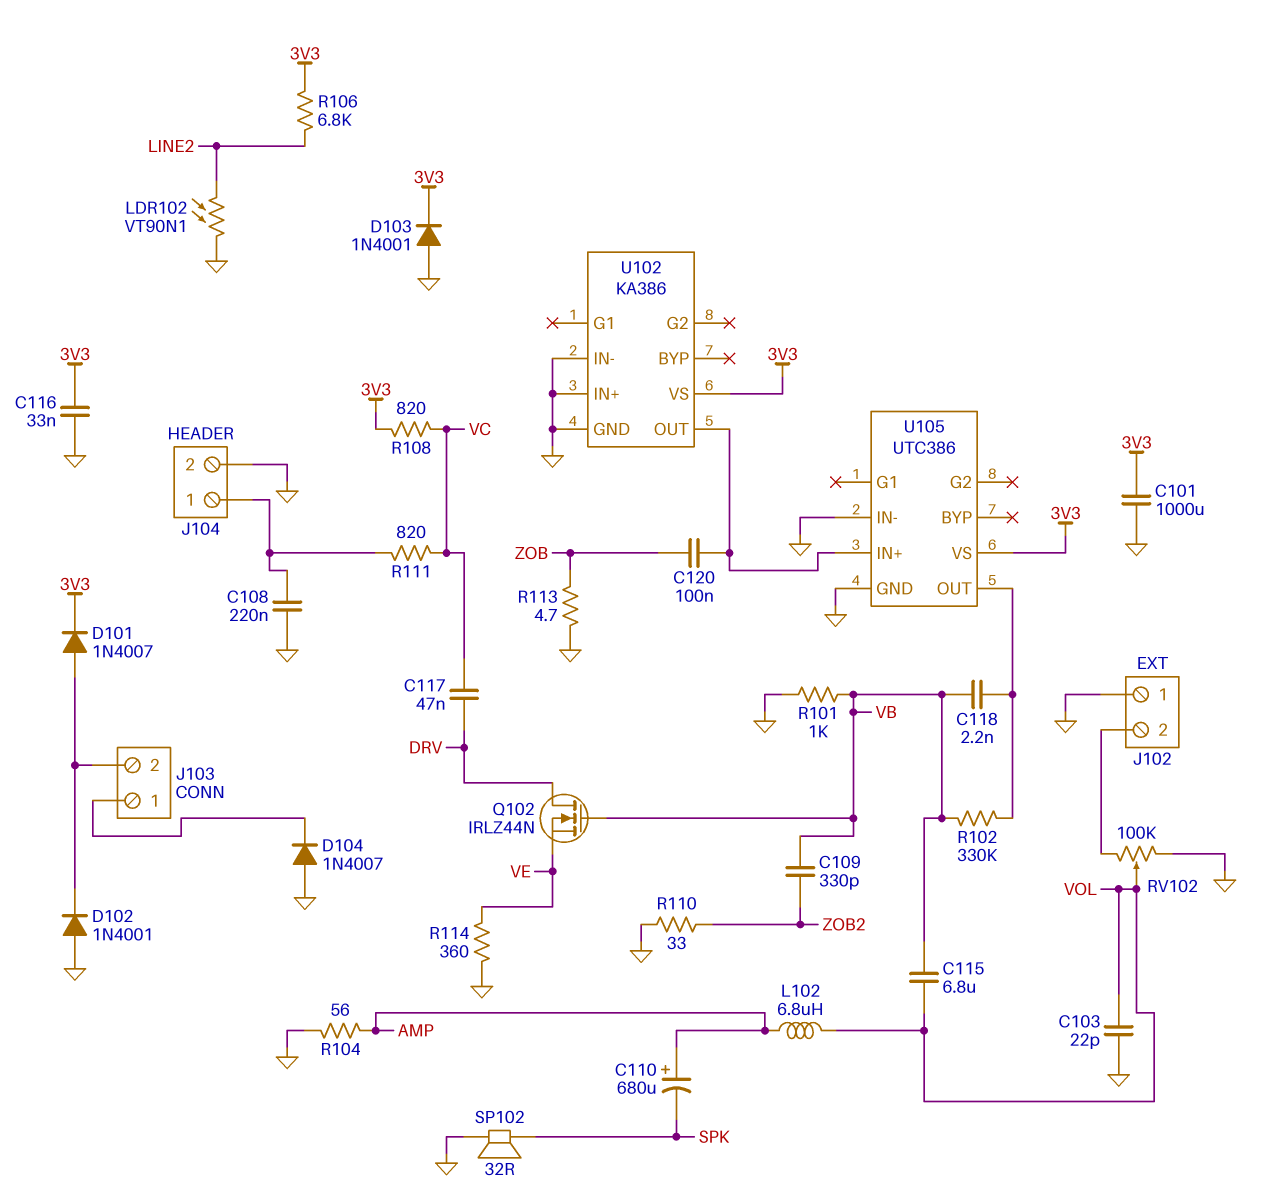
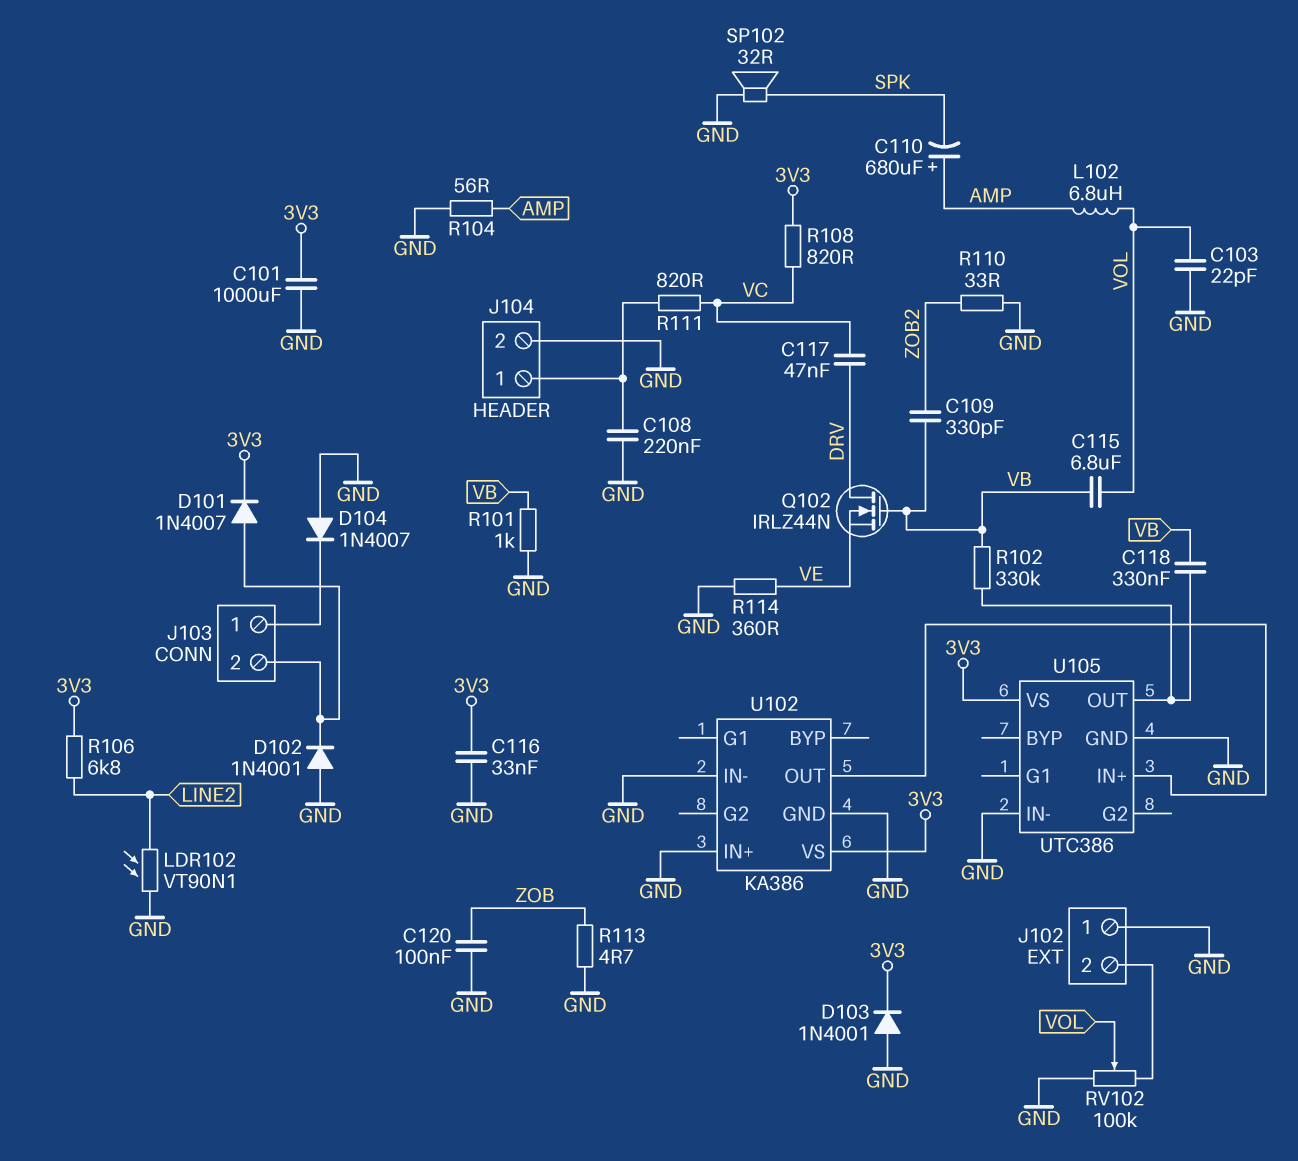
C118: 2.2nF (U105/OUT, VB) -> 330nF (U105/OUT, VB)
C120: 100nF (U102/OUT, ZOB) -> 100nF (GND, ZOB)

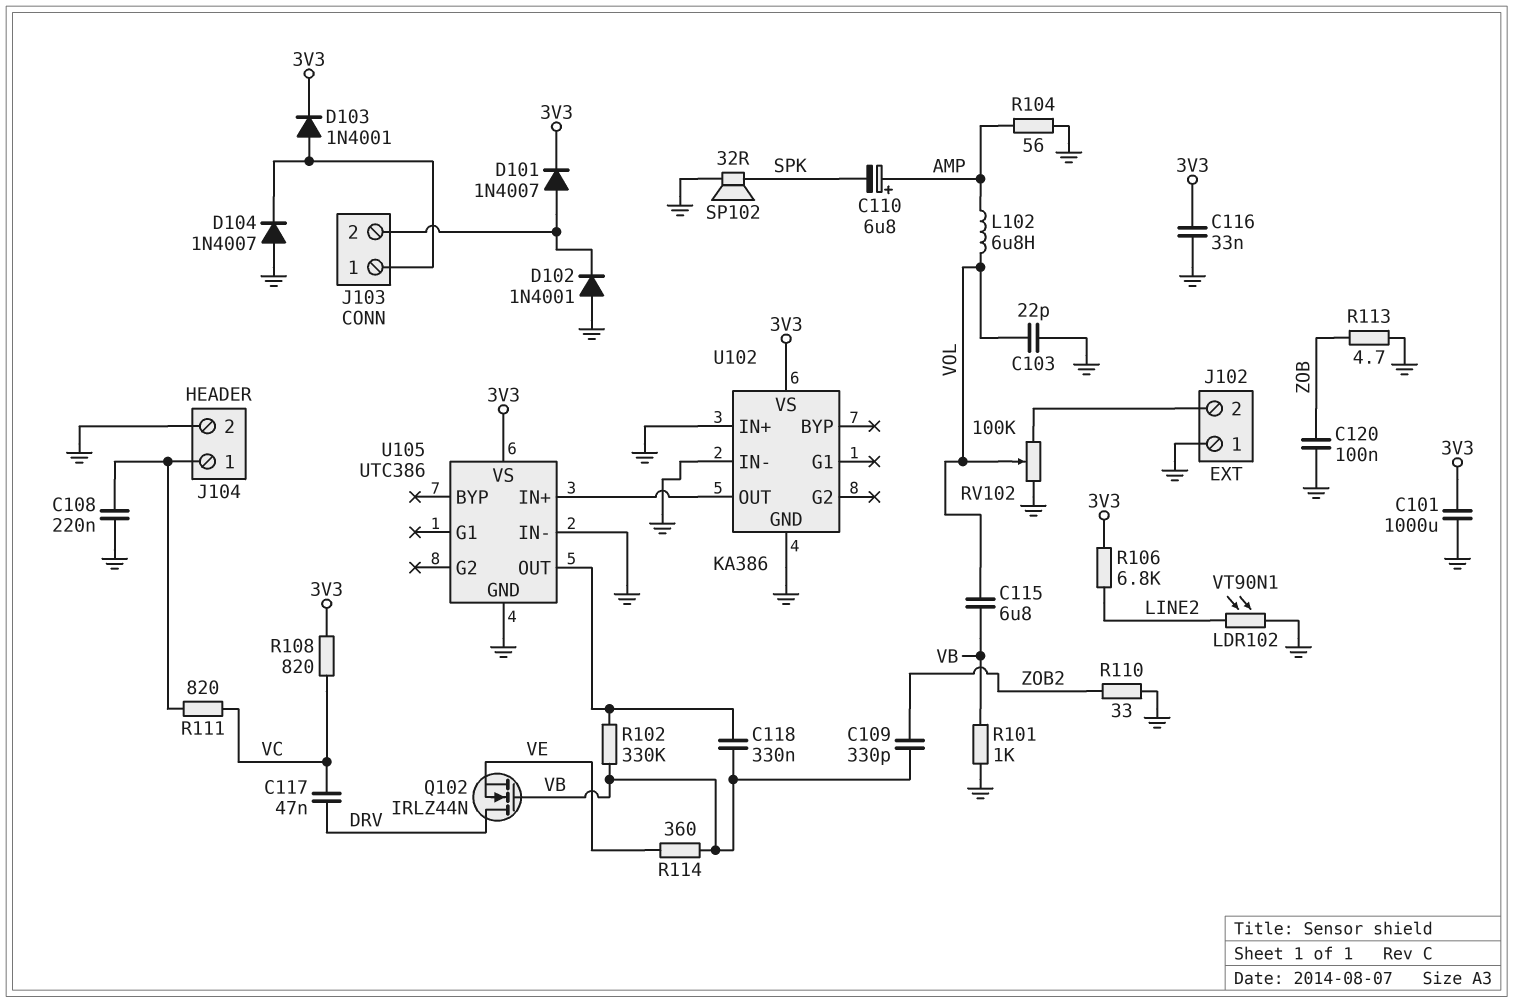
C110: 680uF (plus AMP, minus SPK) -> 6.8uF (plus AMP, minus SPK)
D103: diode 1N4001 (A GND, K 3V3) -> diode 1N4001 (A J103/1, K 3V3)
R114: 360 (GND, VE) -> 360 (VB, VE)

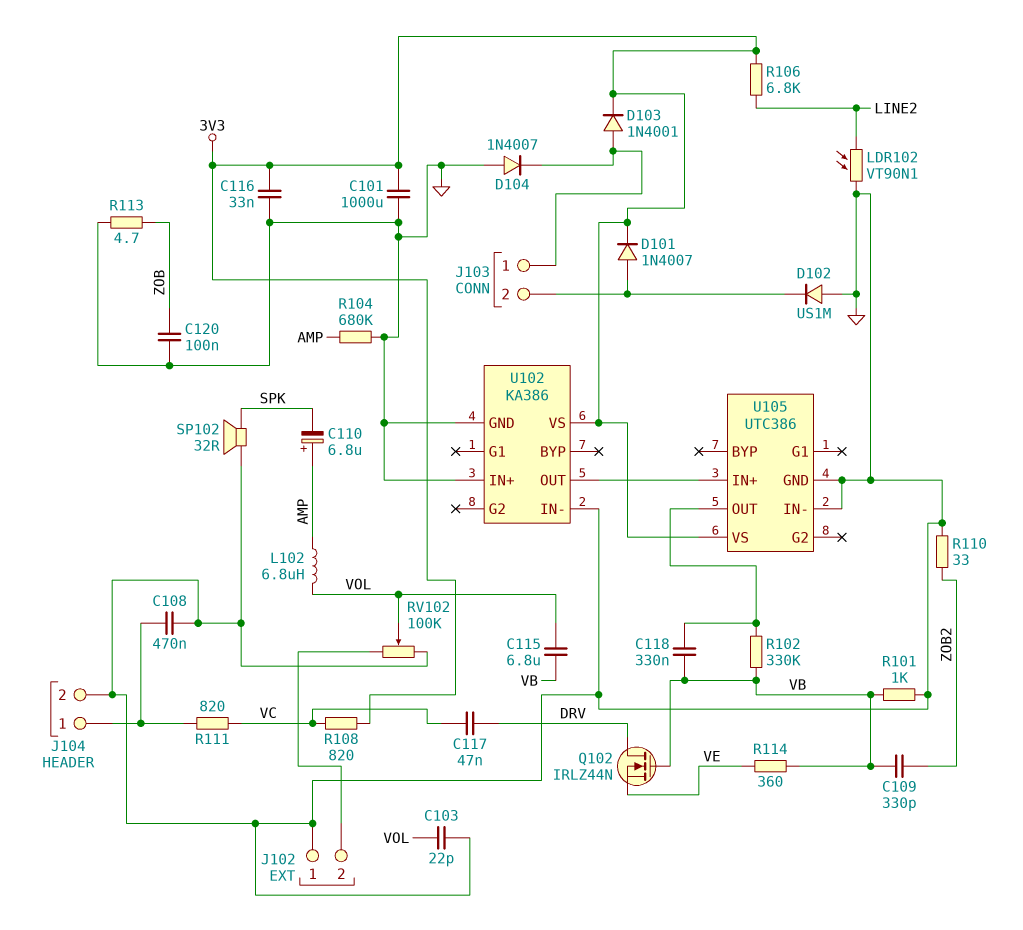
C108: 220nF (GND, J104/1) -> 470nF (GND, J104/1)
D102: diode 1N4001 (A GND, K J103/2) -> diode US1M (A GND, K J103/2)
R104: 56 (AMP, GND) -> 680k (AMP, GND)

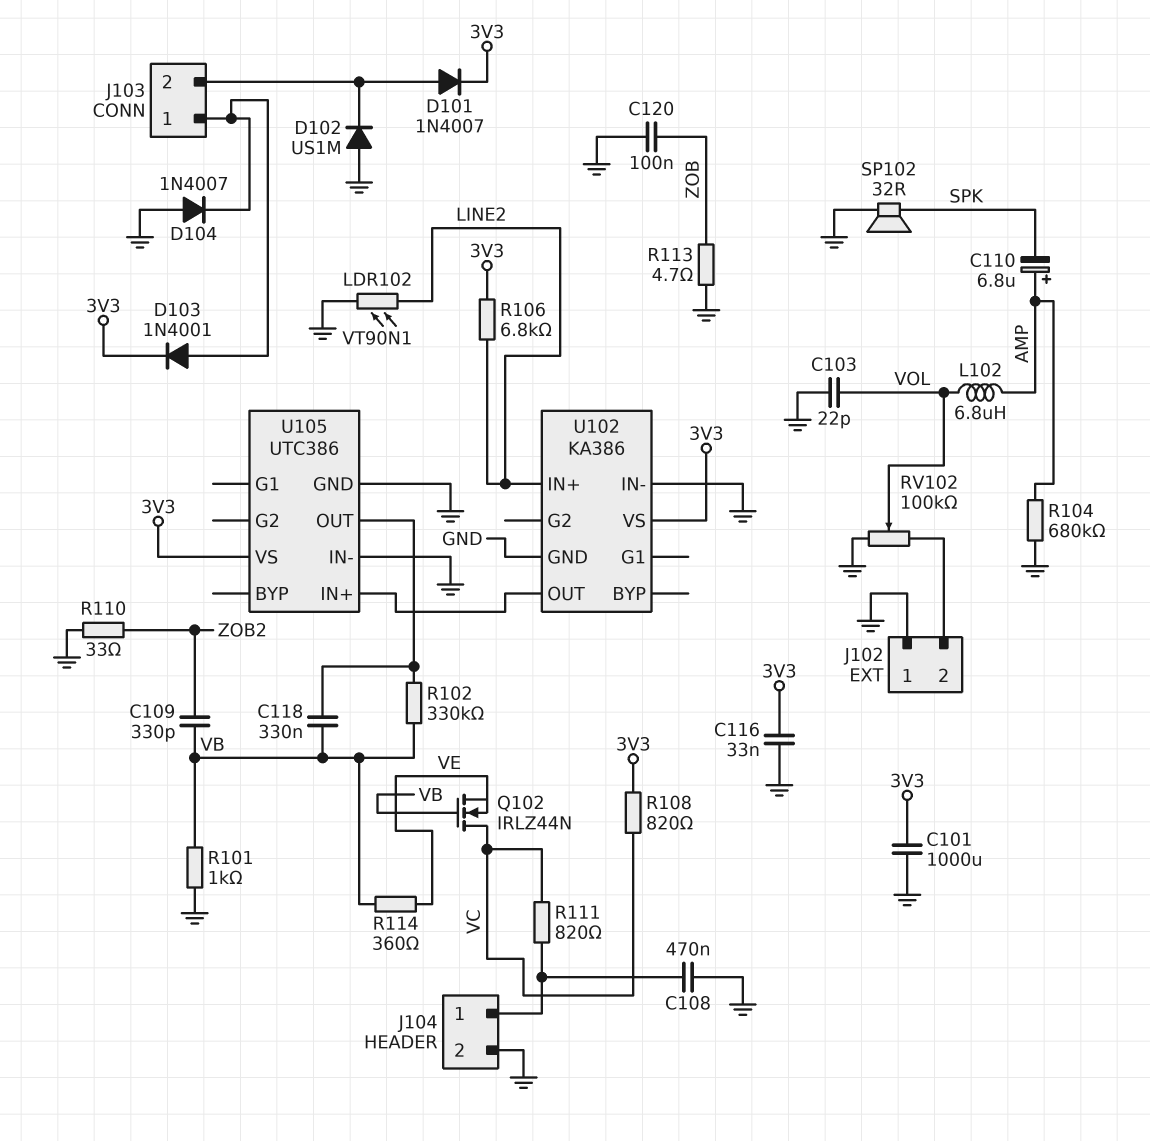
C115: 6.8uF (VB, VOL) -> none
C117: 47nF (DRV, VC) -> none
Q102: NMOS IRLZ44N (G VB, D DRV, S VE) -> NMOS IRLZ44N (G VB, D VC, S VE)
U102 pin IN+: GND -> LINE2

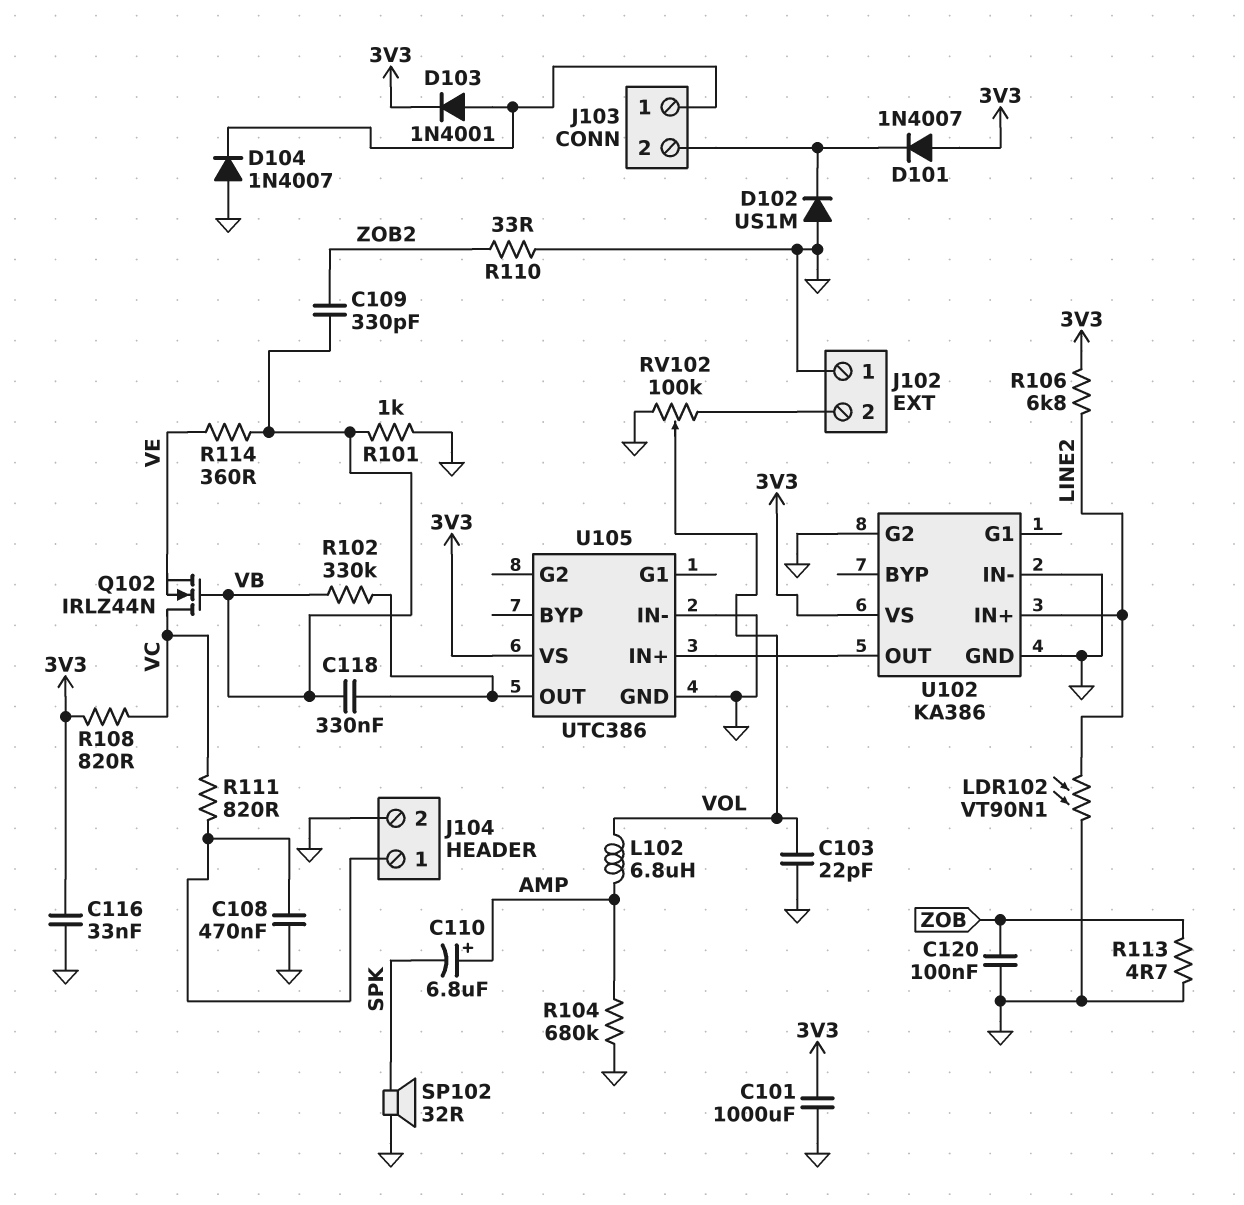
D101: diode 1N4007 (A J103/2, K 3V3) -> diode 1N4007 (A 3V3, K J103/2)
U102 pin G2: none -> GND

